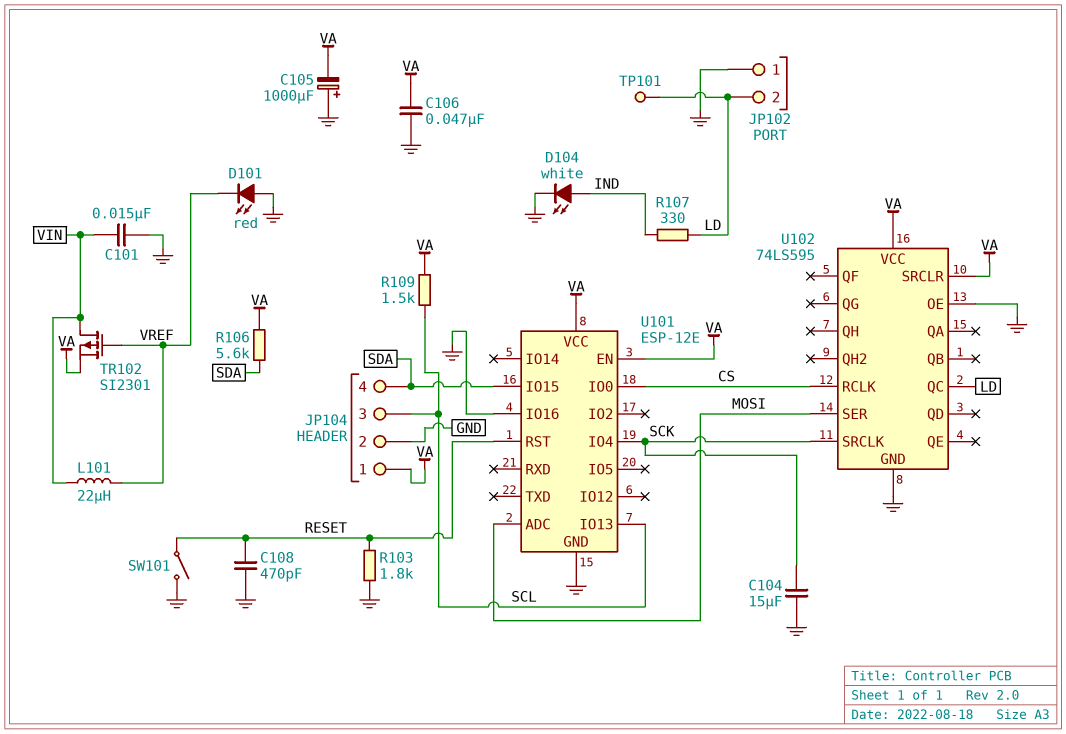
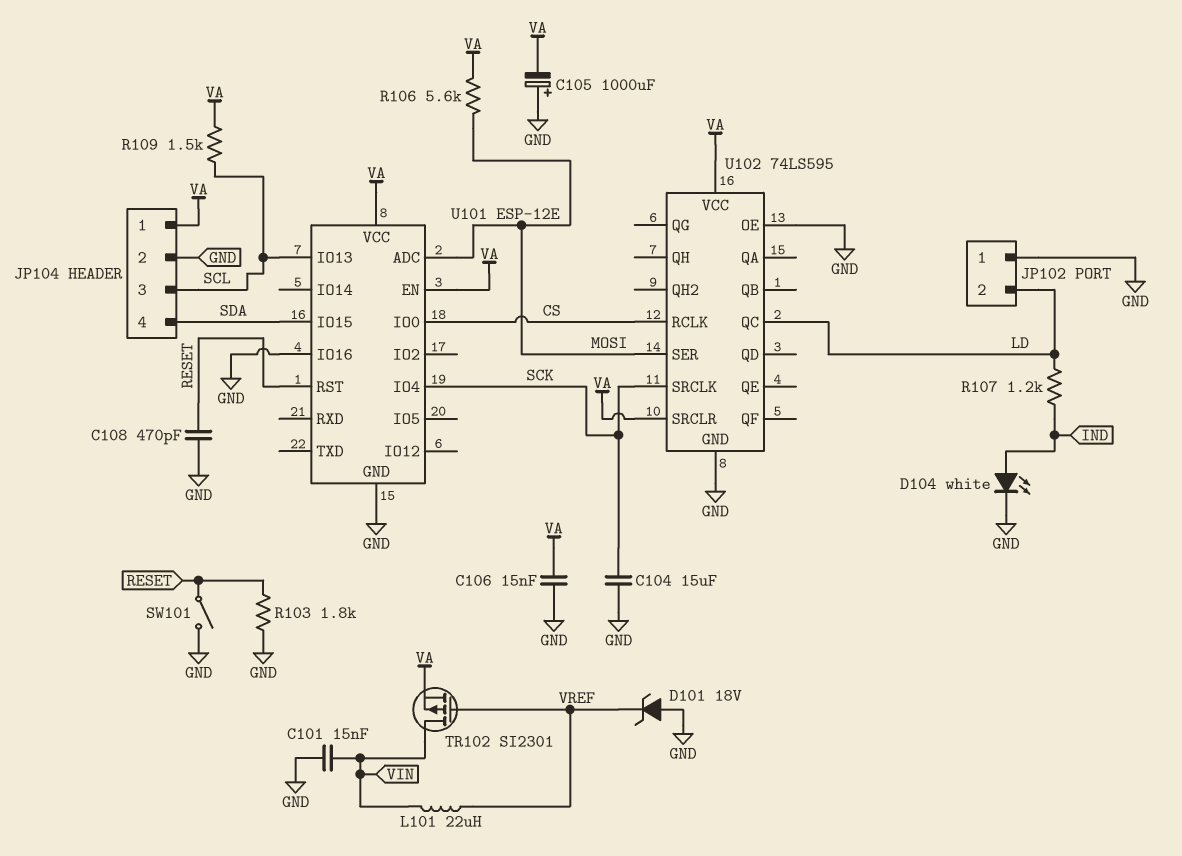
C106: 47nF (GND, VA) -> 15nF (GND, VA)
D101: LED red (A GND, K VREF) -> zener 18V (A GND, K VREF)
R106: 5.6k (SDA, VA) -> 5.6k (MOSI, VA)
R107: 330 (IND, LD) -> 1.2k (IND, LD)
TP101: test point (LD) -> none

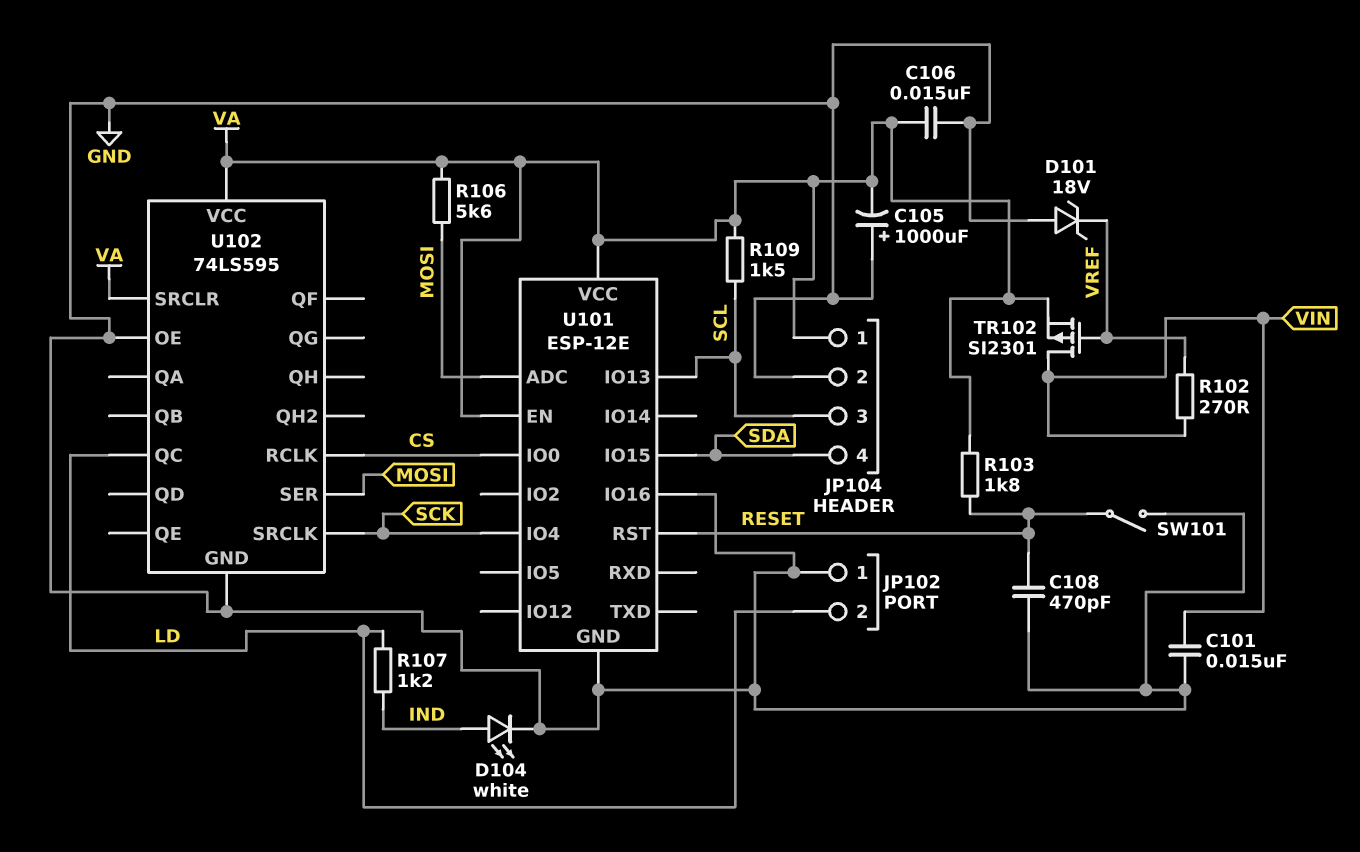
C104: 15uF (GND, SCK) -> none
L101: 22uH (VIN, VREF) -> none
R102: none -> 270 (VIN, VREF)
R103: 1.8k (GND, RESET) -> 1.8k (RESET, VA)

